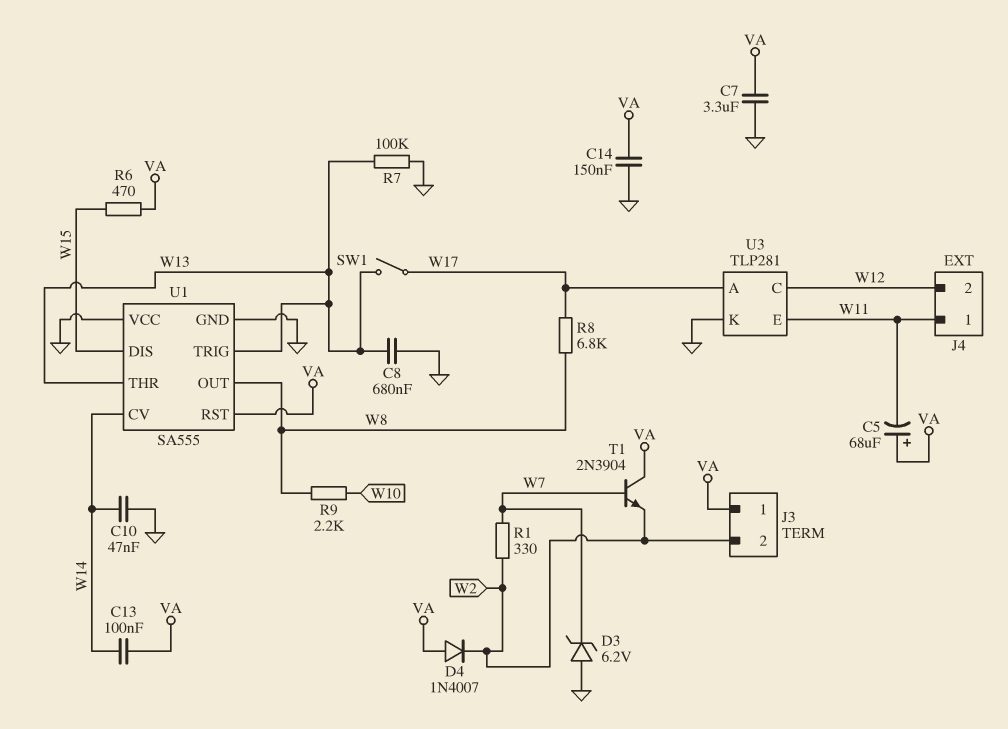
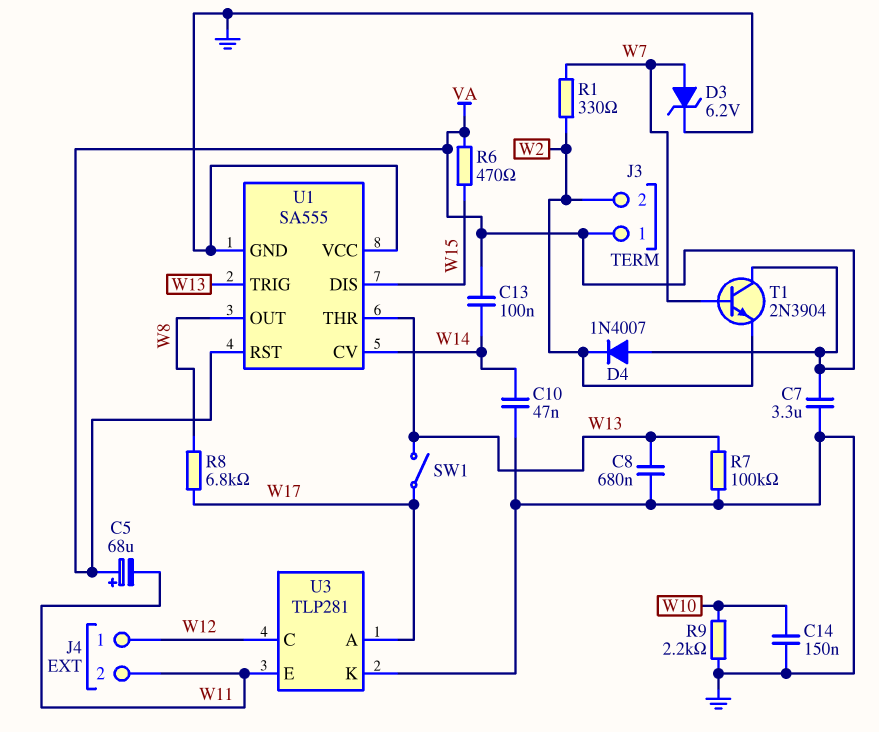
C14: 150nF (GND, VA) -> 150nF (GND, W10)
D3: zener 6.2V (A GND, K W7) -> zener 6.2V (A W7, K GND)
J4 pin 1: W11 -> W12
J4 pin 2: W12 -> W11
R9: 2.2k (W8, W10) -> 2.2k (GND, W10)

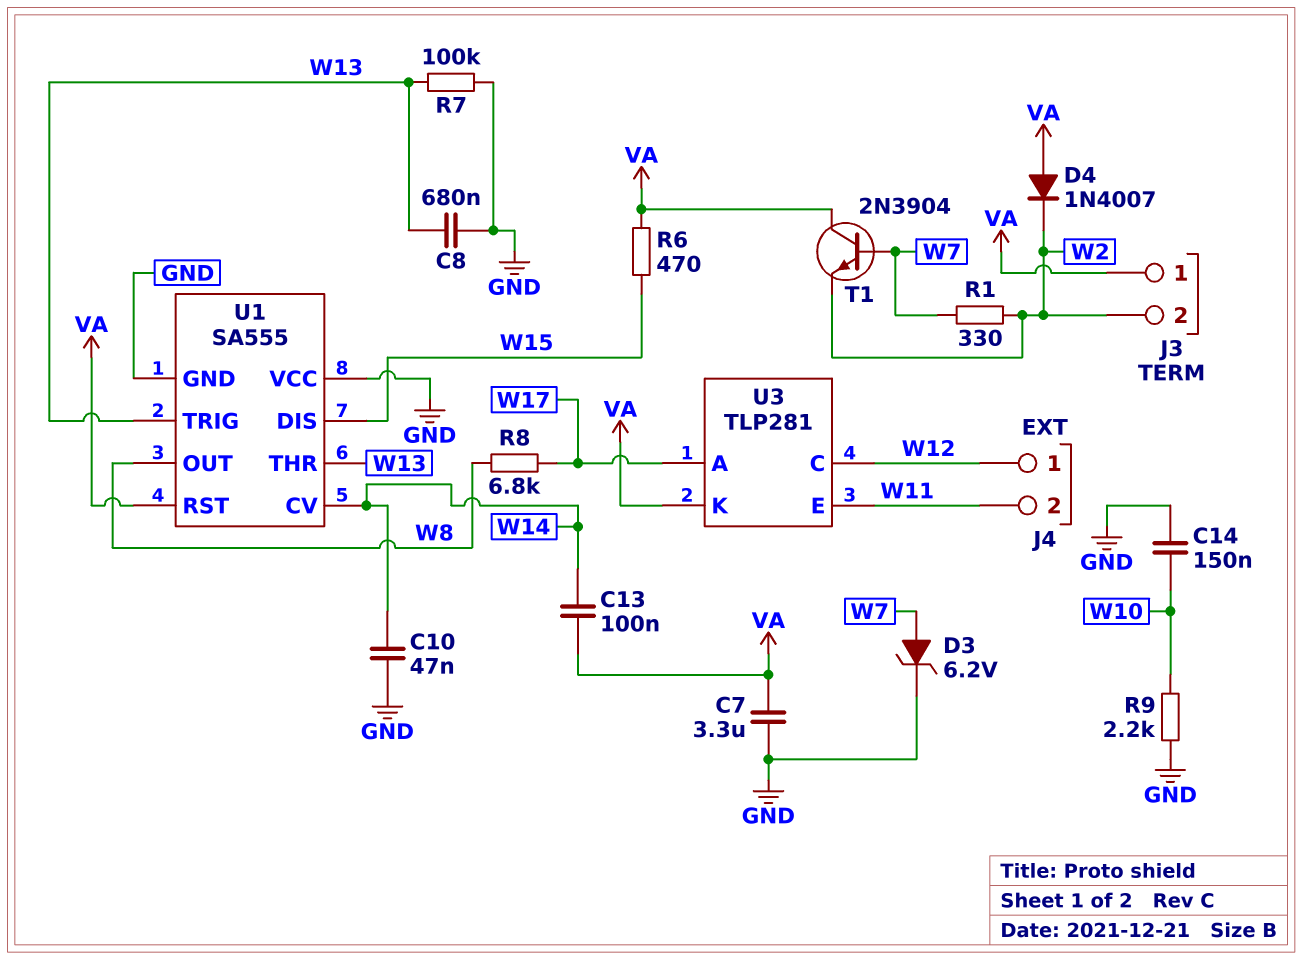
C5: 68uF (plus VA, minus W11) -> none
SW1: switch (W13, W17) -> none
U3 pin K: GND -> VA

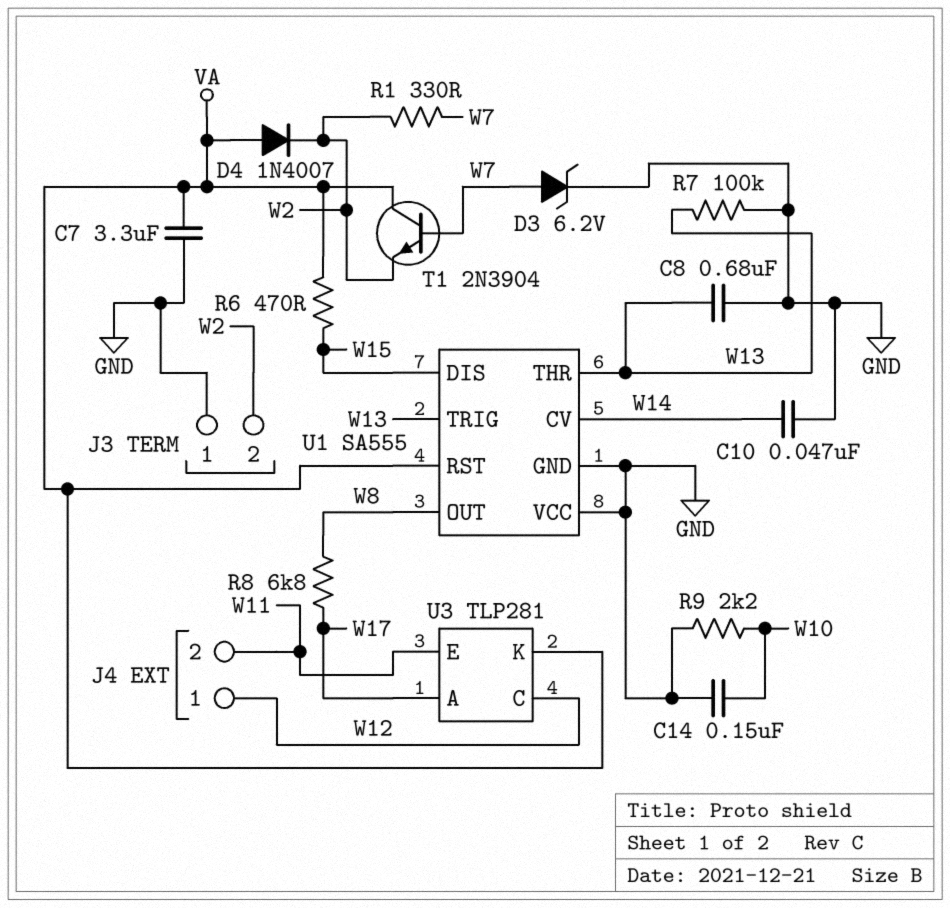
C13: 100nF (VA, W14) -> none
J3 pin 1: VA -> GND

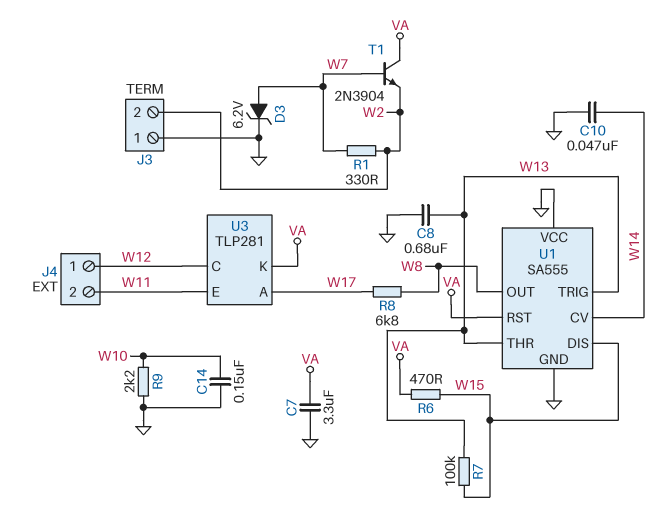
D4: diode 1N4007 (A VA, K W2) -> none
R7: 100k (GND, W13) -> 100k (W13, W15)

